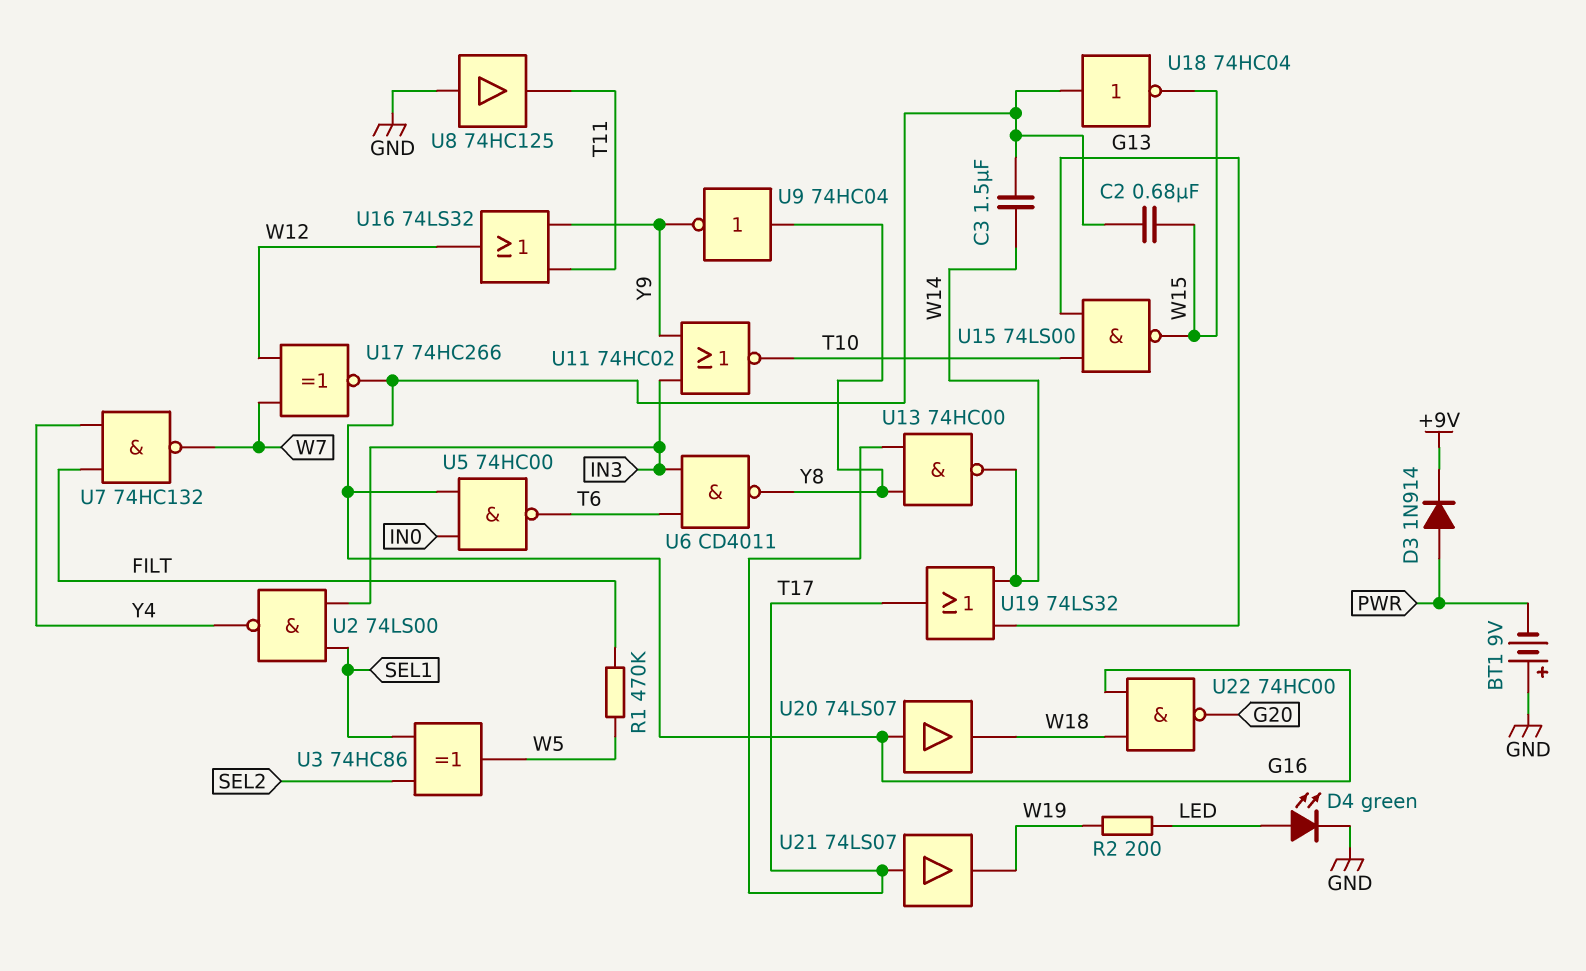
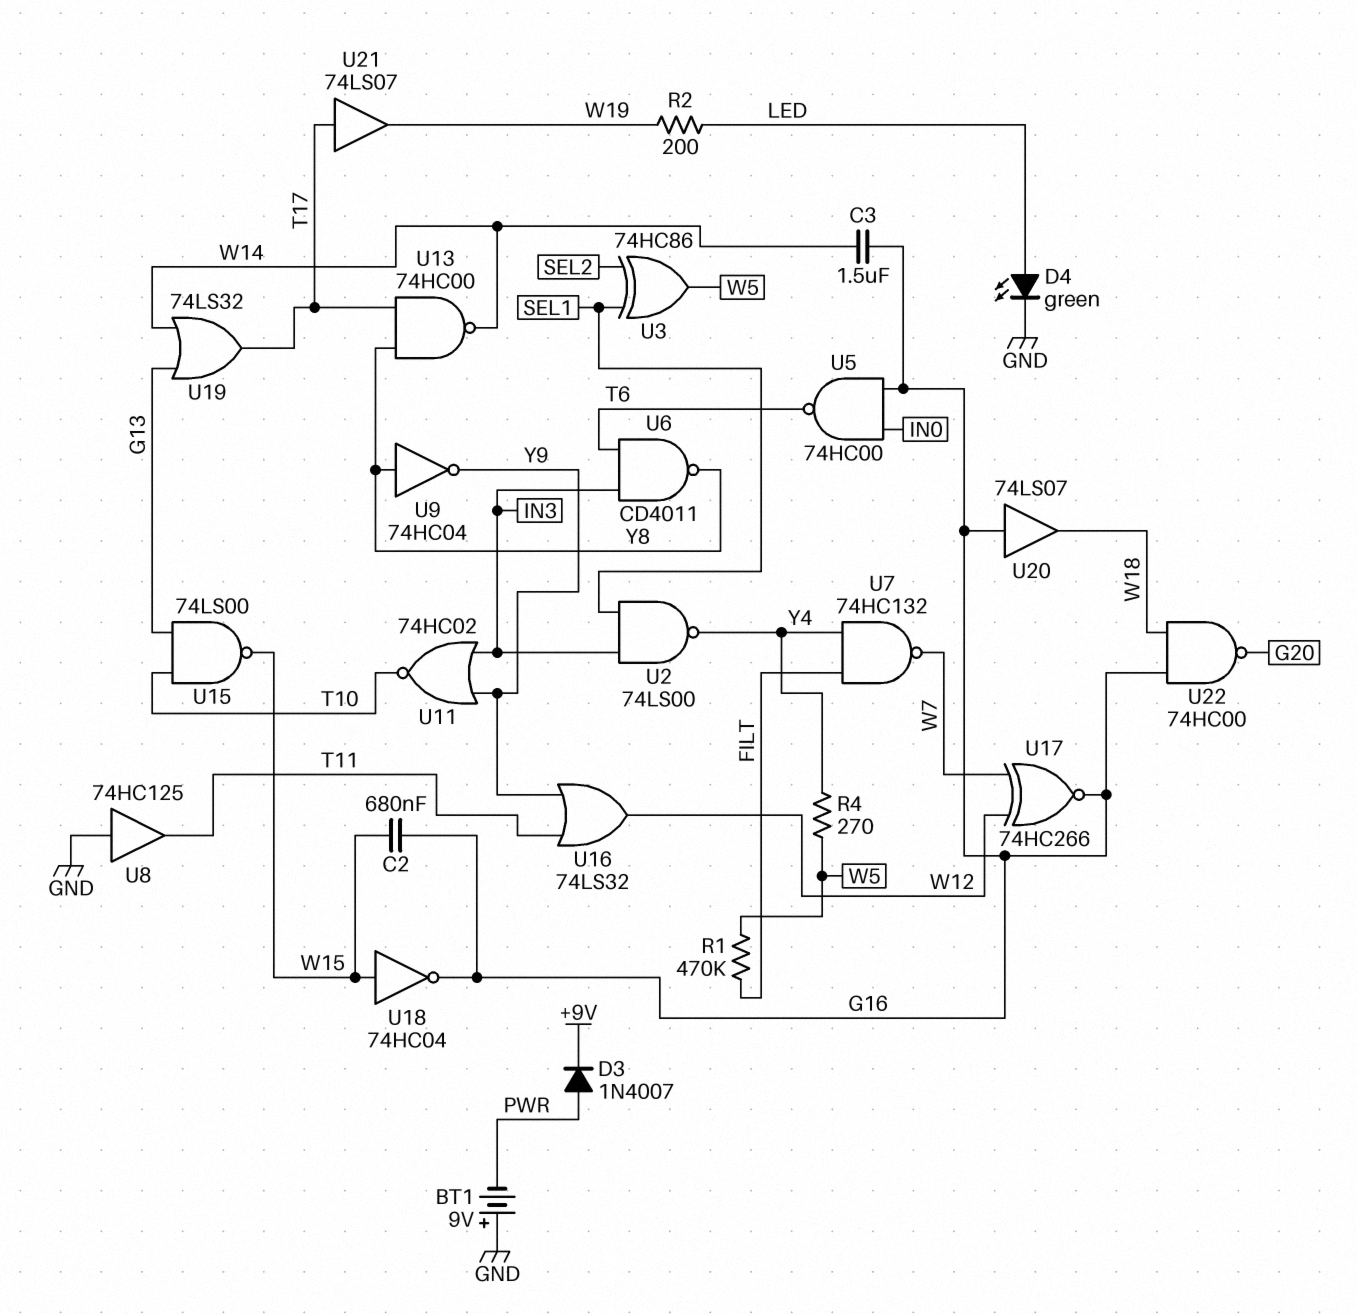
D3: diode 1N914 (A PWR, K +9V) -> diode 1N4007 (A PWR, K +9V)
R4: none -> 270 (W5, Y4)
U18: NOT 74HC04 (in G16, out W15) -> NOT 74HC04 (in W15, out G16)

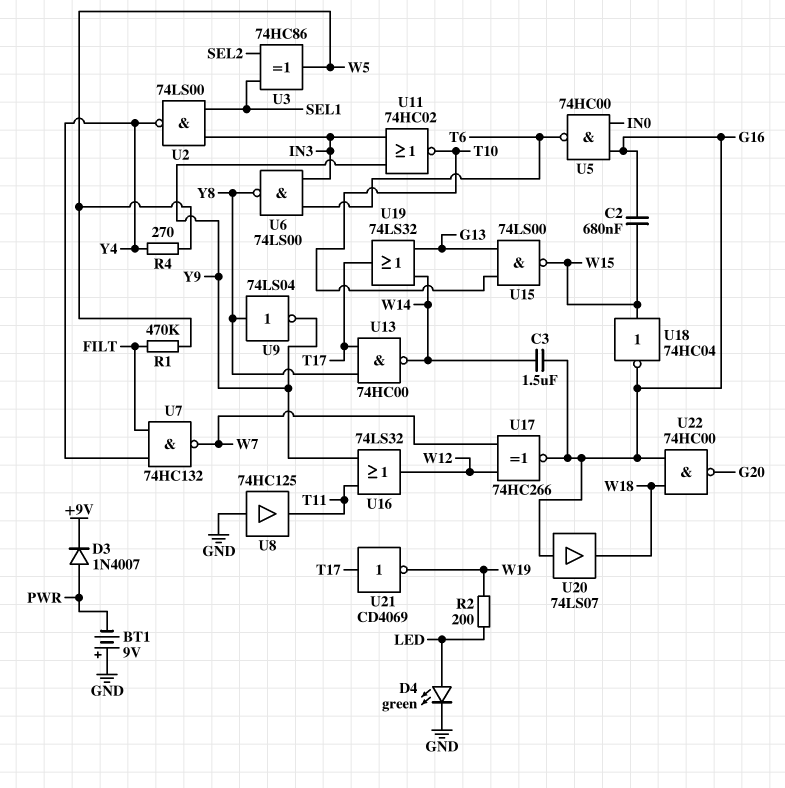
U6: NAND CD4011 (in IN3, in T6, out Y8) -> NAND 74LS00 (in IN3, in T6, out Y8)
U9: NOT 74HC04 (in Y8, out Y9) -> NOT 74LS04 (in Y8, out Y9)
U21: buffer 74LS07 (in T17, out W19) -> NOT CD4069 (in T17, out W19)

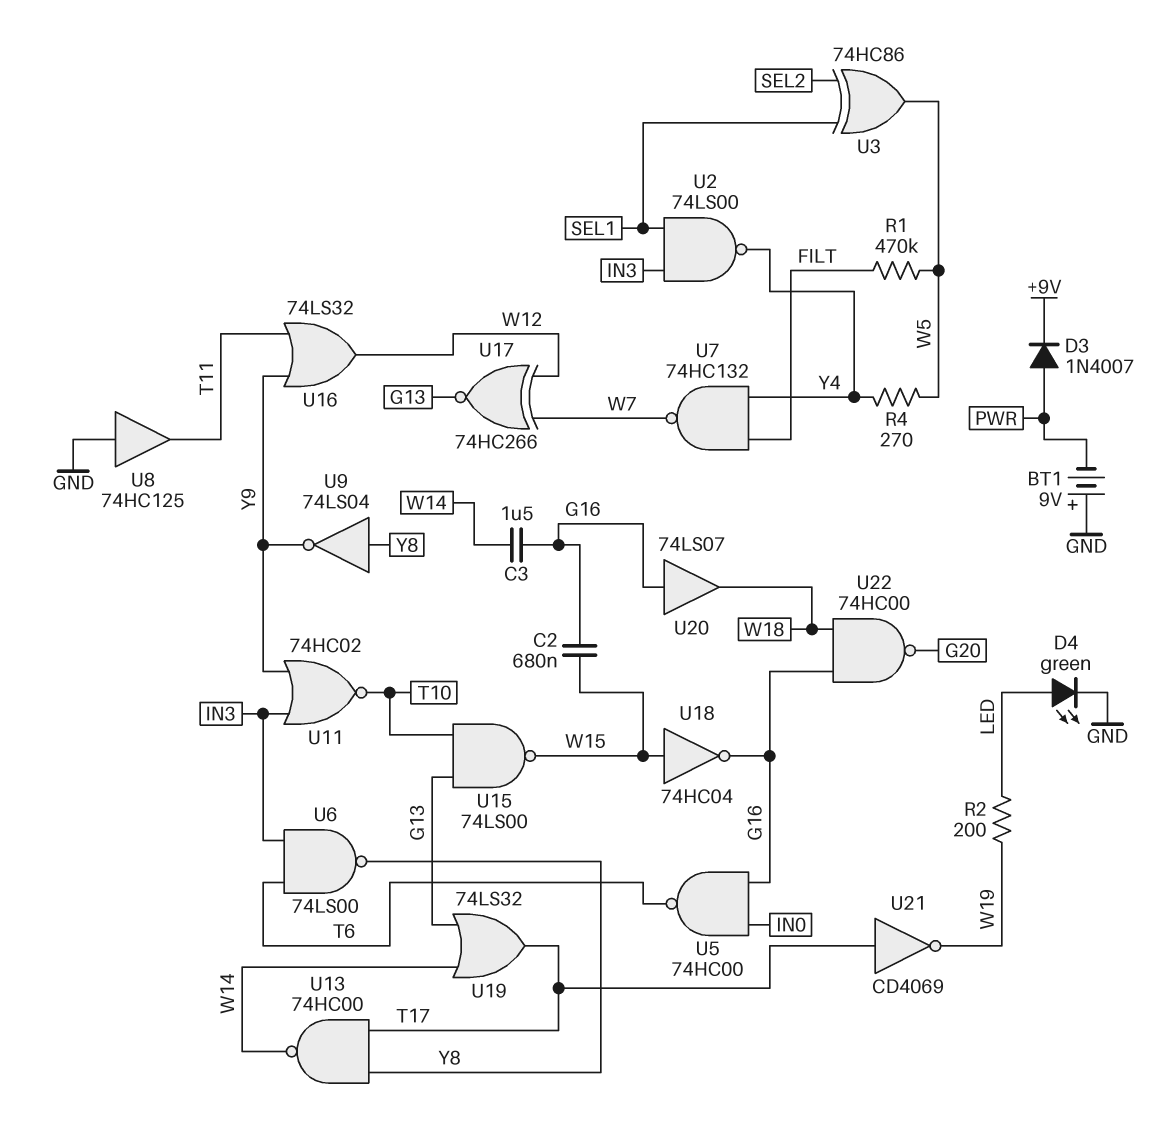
U17: XNOR 74HC266 (in W7, in W12, out G16) -> XNOR 74HC266 (in W7, in W12, out G13)

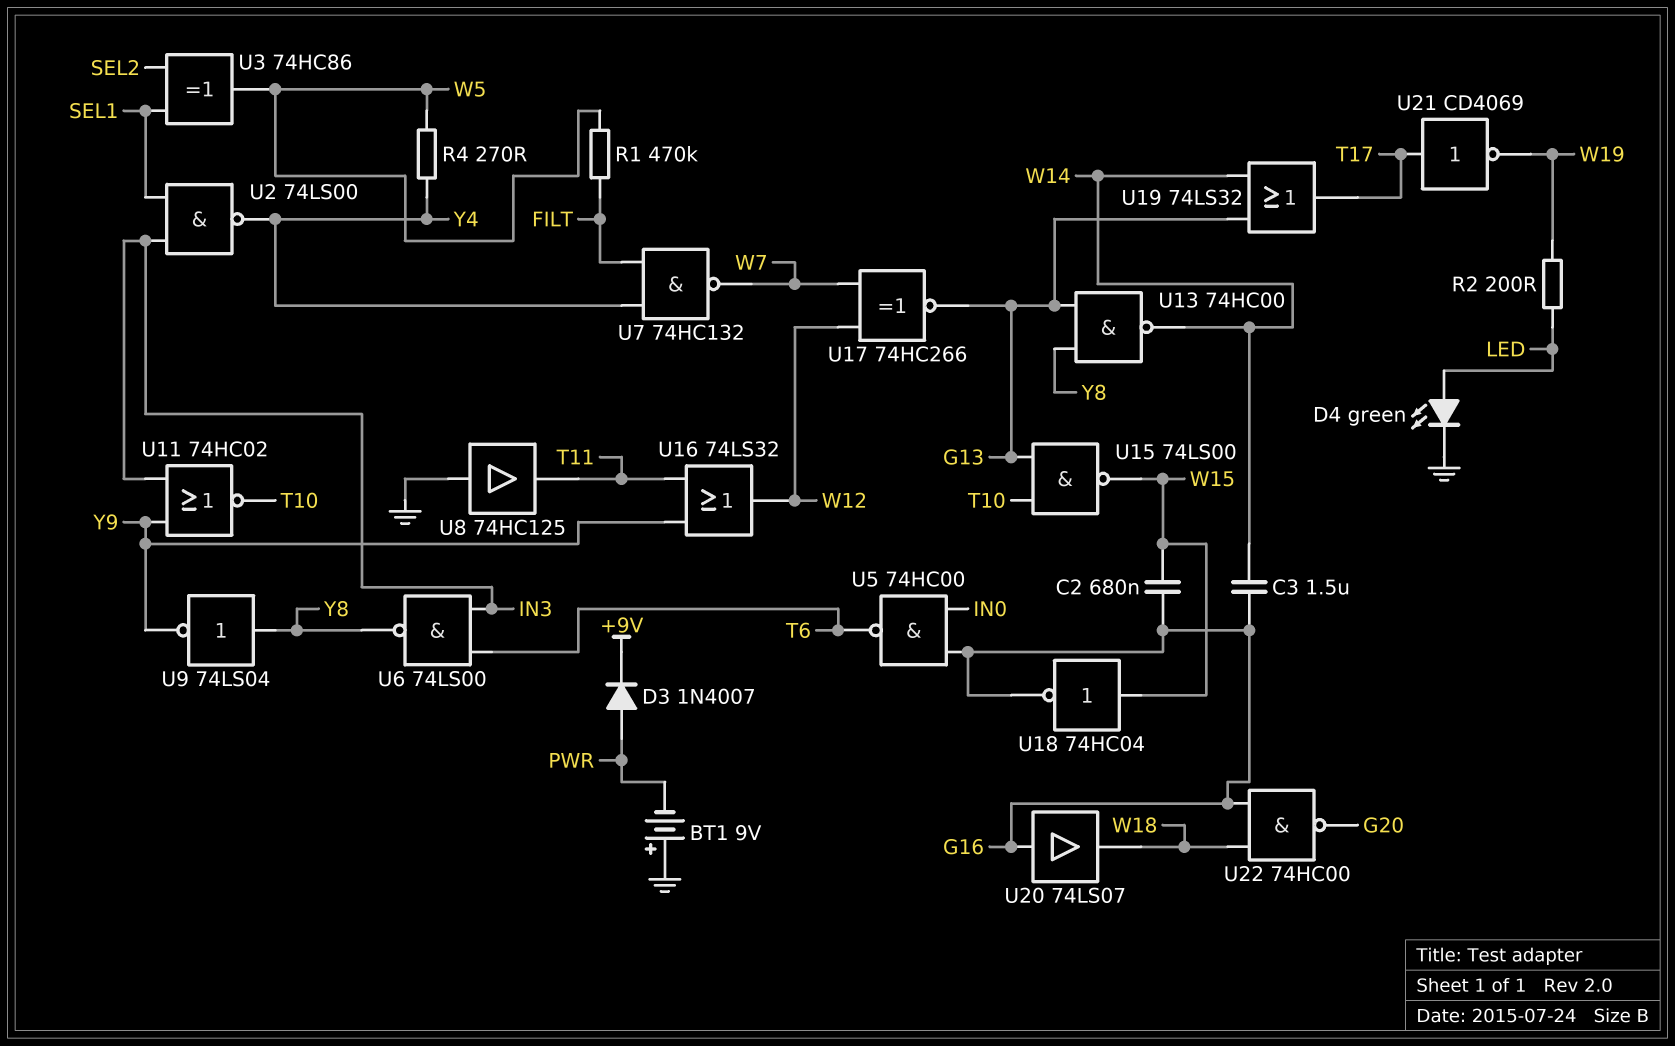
U13: NAND 74HC00 (in T17, in Y8, out W14) -> NAND 74HC00 (in G13, in Y8, out W14)

